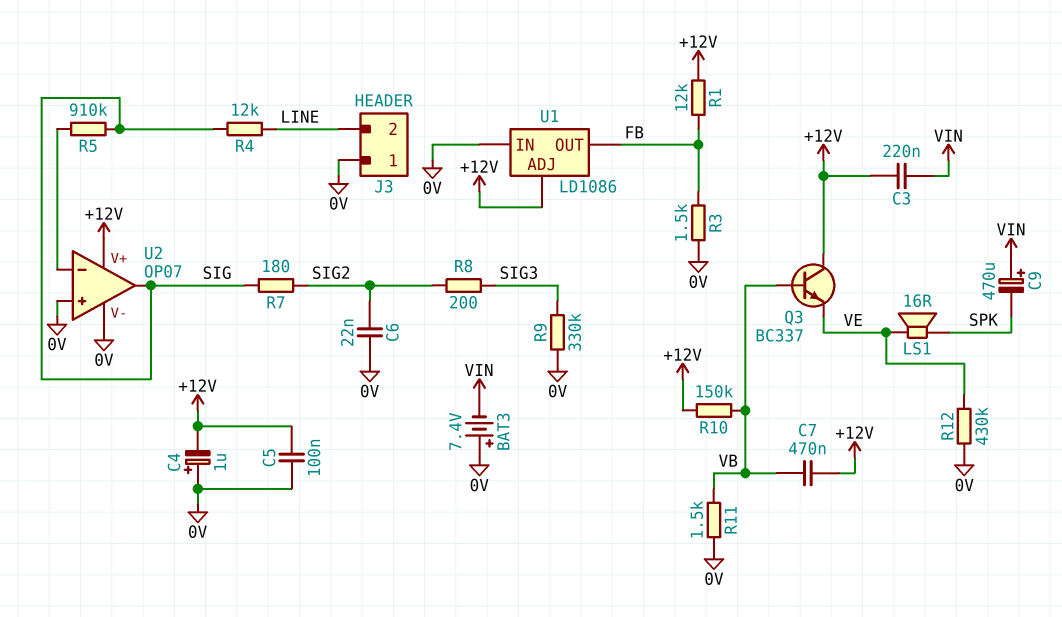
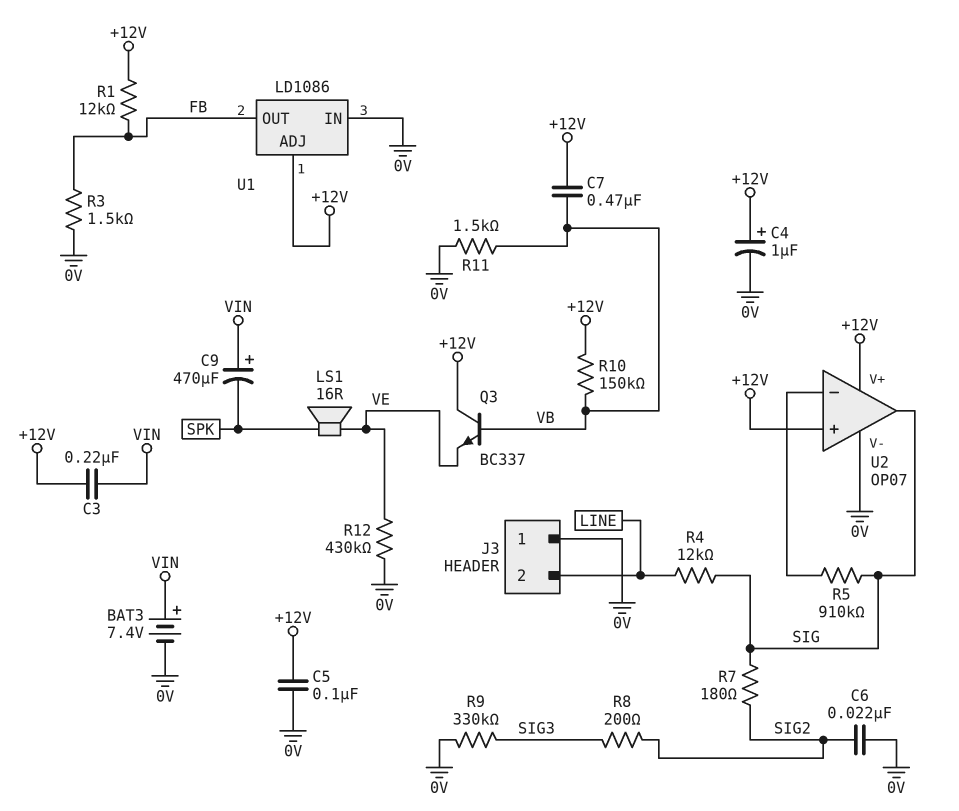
BAT3: 7.4V (plus 0V, minus VIN) -> 7.4V (plus VIN, minus 0V)
C4: 1uF (plus 0V, minus +12V) -> 1uF (plus +12V, minus 0V)
U2 pin in+: 0V -> +12V

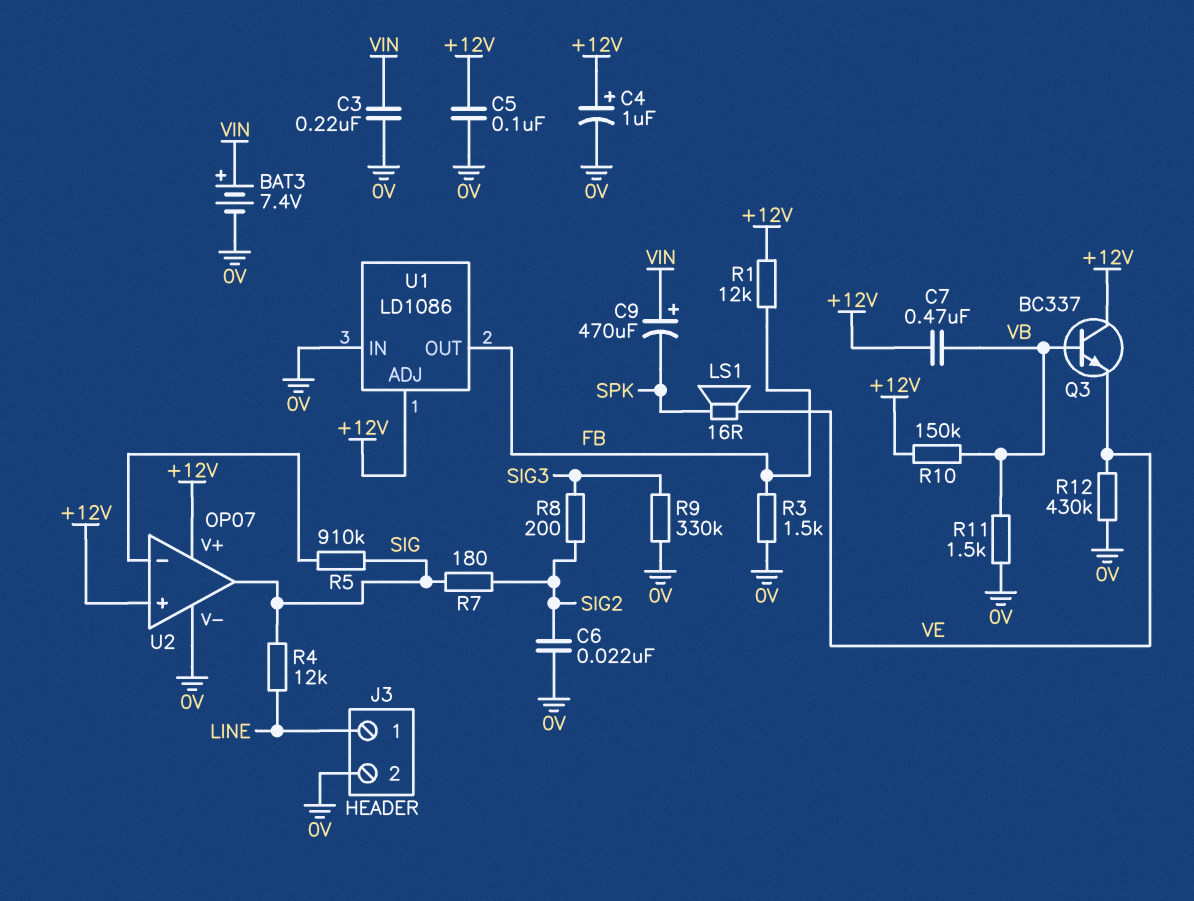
C3: 220nF (+12V, VIN) -> 220nF (0V, VIN)
J3 pin 1: 0V -> LINE
J3 pin 2: LINE -> 0V

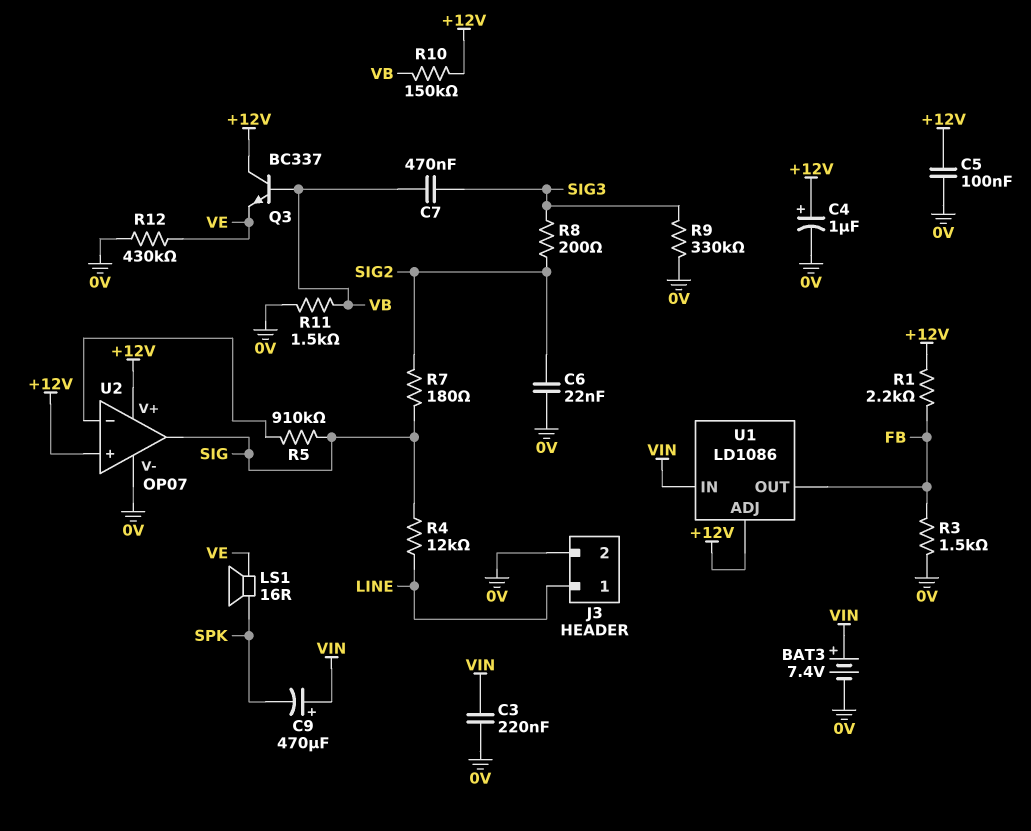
C7: 470nF (+12V, VB) -> 470nF (SIG3, VB)
R1: 12k (+12V, FB) -> 2.2k (+12V, FB)
U1 pin IN: 0V -> VIN

